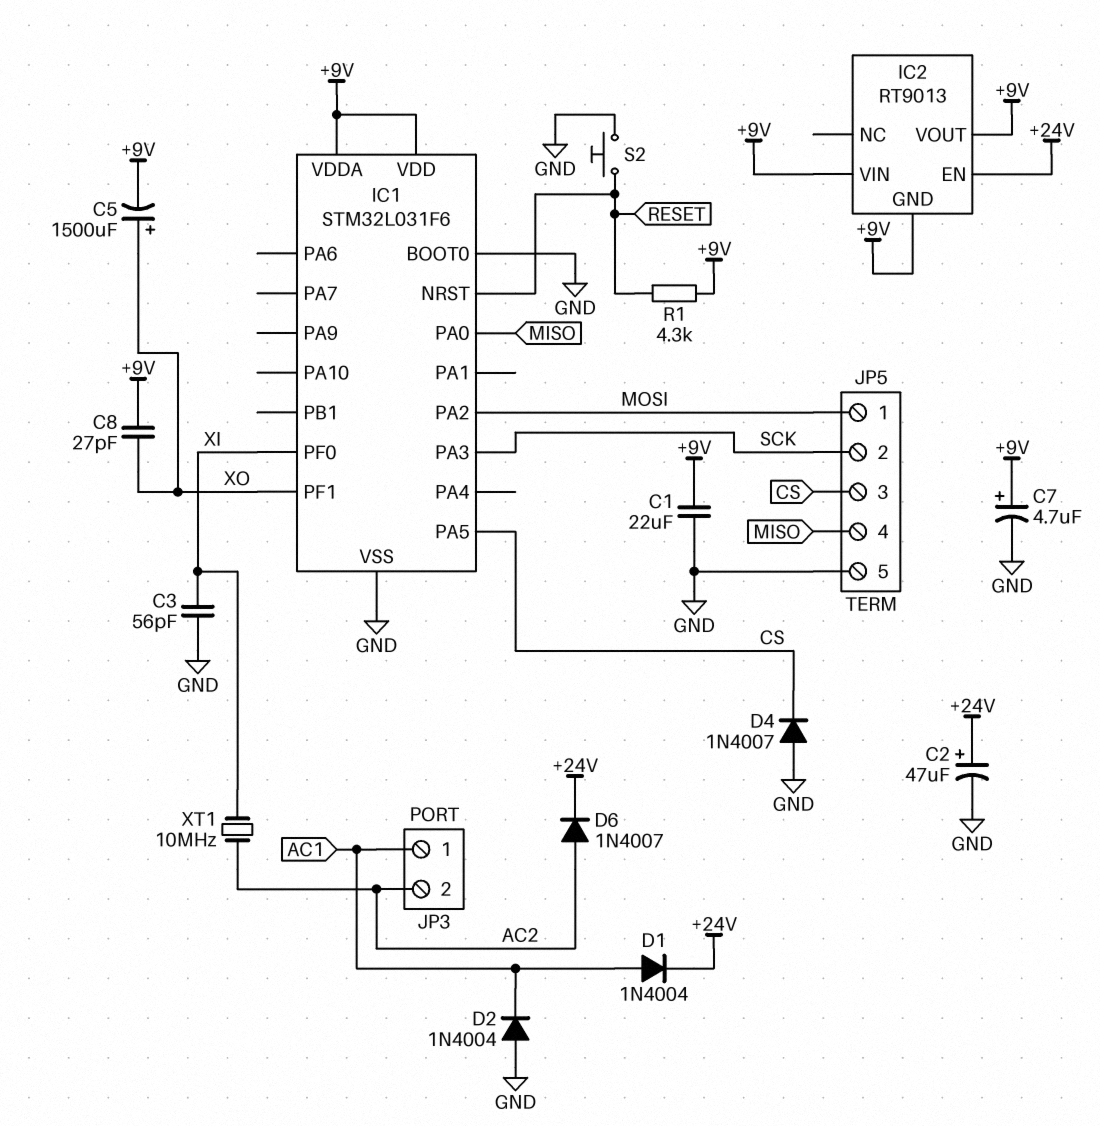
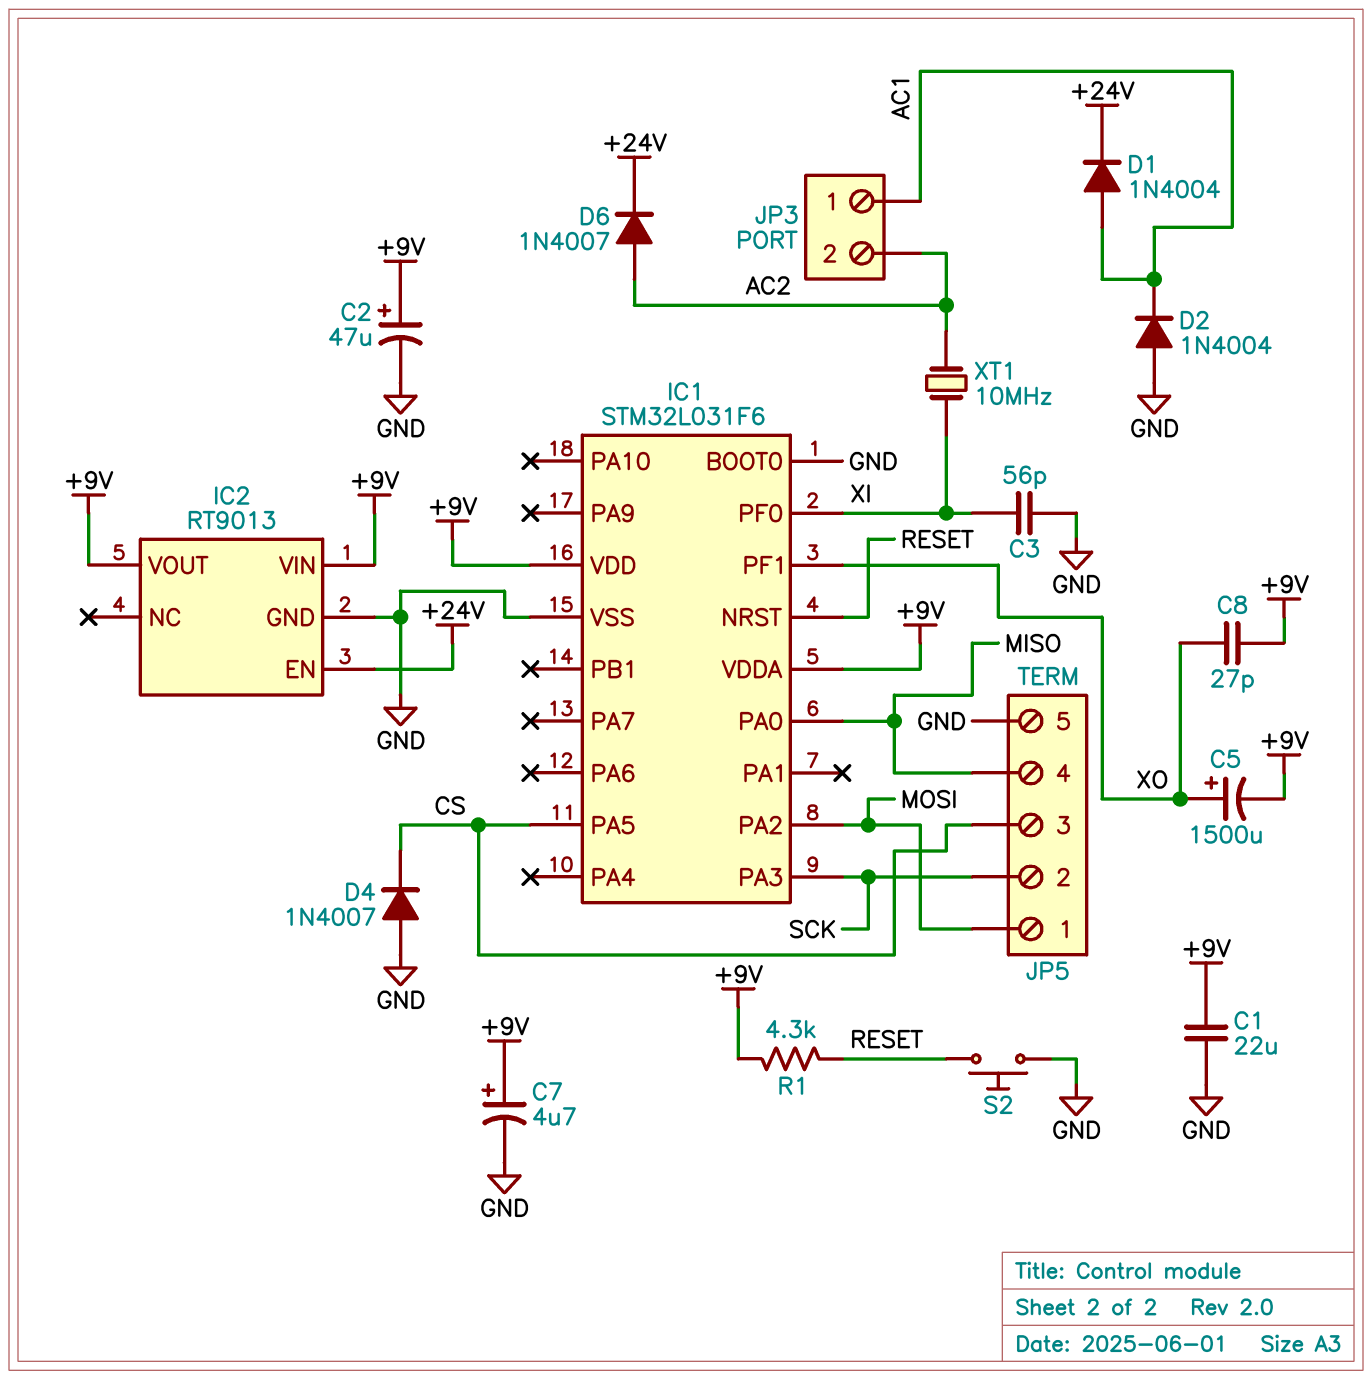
C2: 47uF (plus +24V, minus GND) -> 47uF (plus +9V, minus GND)
IC2 pin GND: +9V -> GND

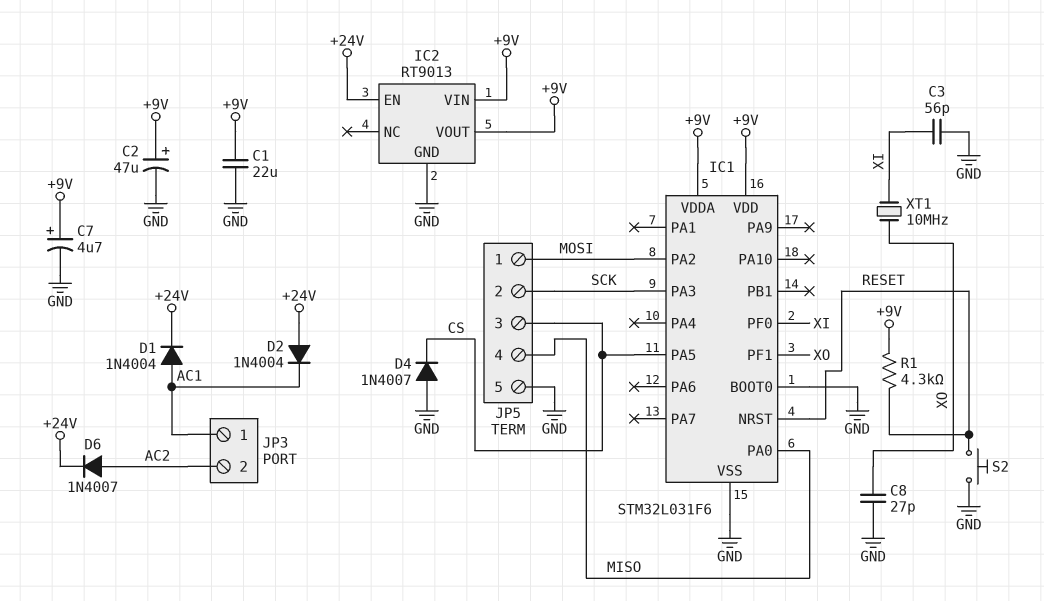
C5: 1500uF (plus XO, minus +9V) -> none
C8: 27pF (+9V, XO) -> 27pF (GND, XO)
D2: diode 1N4004 (A GND, K AC1) -> diode 1N4004 (A +24V, K AC1)
XT1: 10MHz (AC2, XI) -> 10MHz (XI, XO)

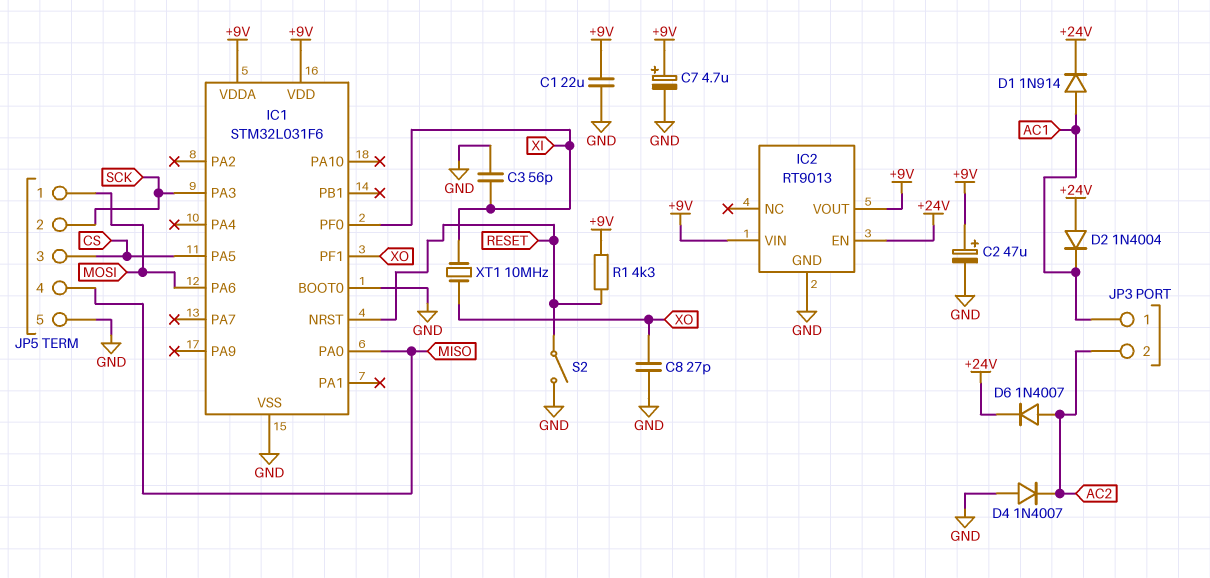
D1: diode 1N4004 (A AC1, K +24V) -> diode 1N914 (A AC1, K +24V)
D4: diode 1N4007 (A GND, K CS) -> diode 1N4007 (A GND, K AC2)
IC1 pin PA2: MOSI -> none
IC1 pin PA6: none -> MOSI
S2: button (GND, RESET) -> switch (GND, RESET)

